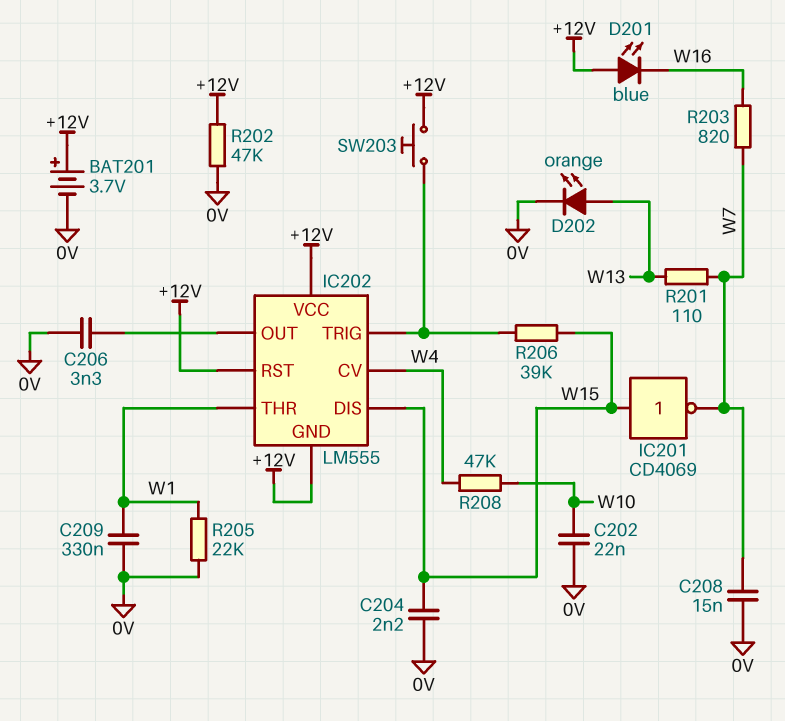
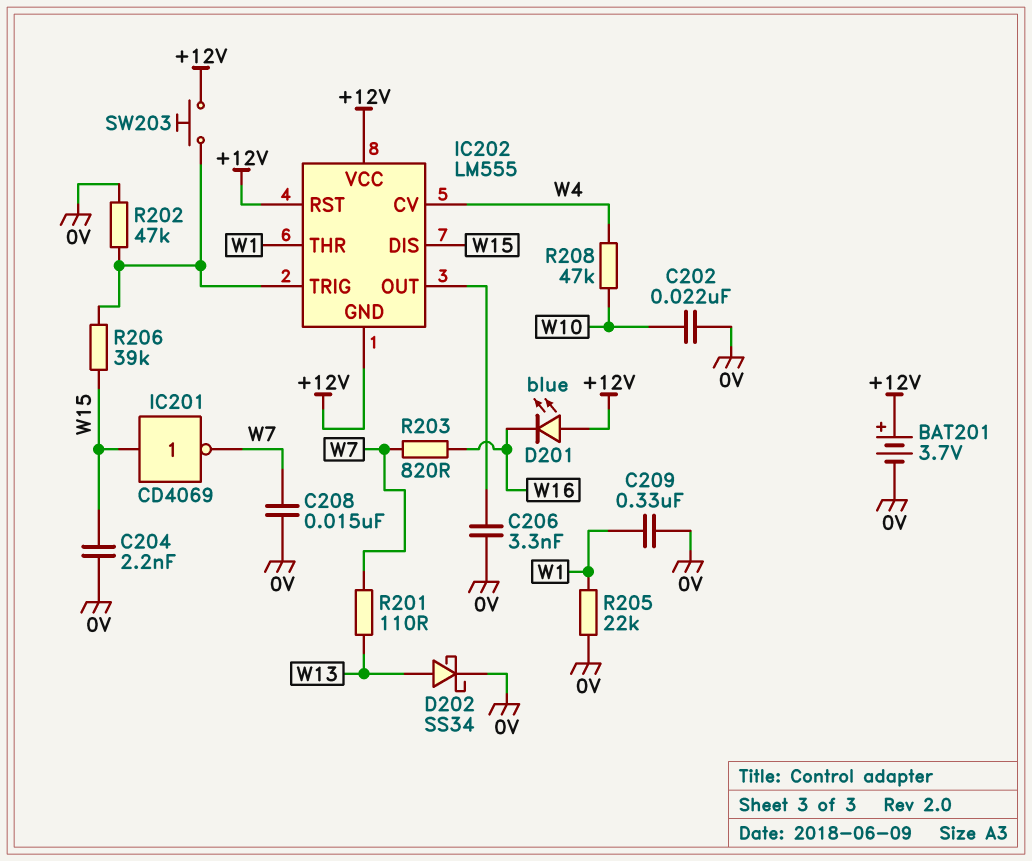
D202: LED orange (A W13, K 0V) -> schottky SS34 (A W13, K 0V)
R202: 47k (+12V, 0V) -> 47k (0V, IC202/TRIG)

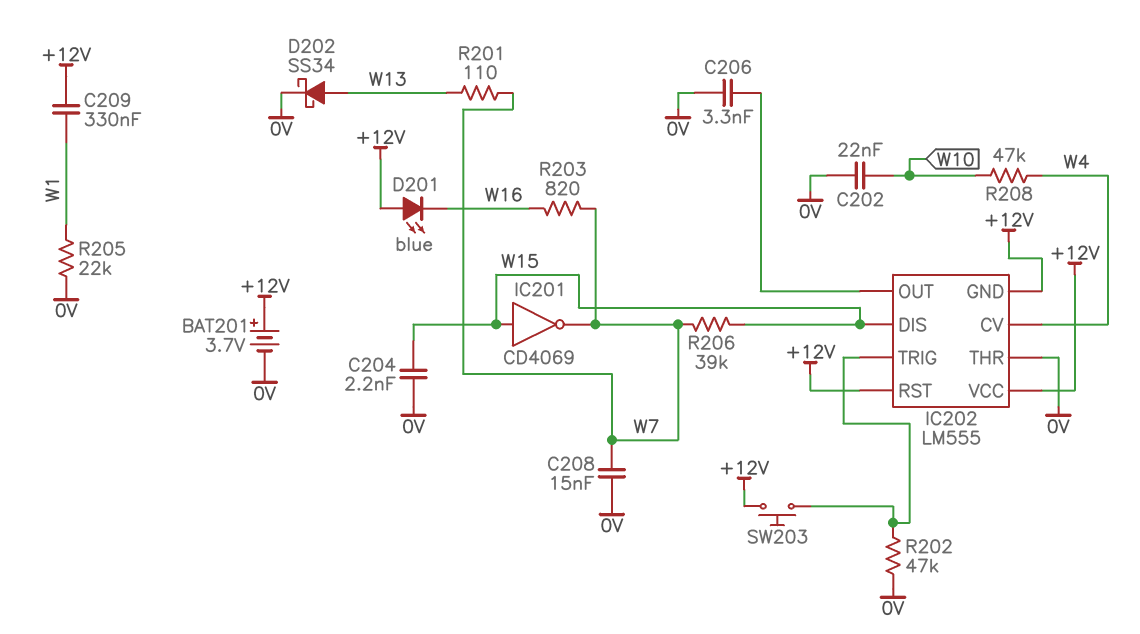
C209: 330nF (0V, W1) -> 330nF (+12V, W1)
IC202 pin THR: W1 -> 0V
R206: 39k (IC202/TRIG, W15) -> 39k (W7, W15)

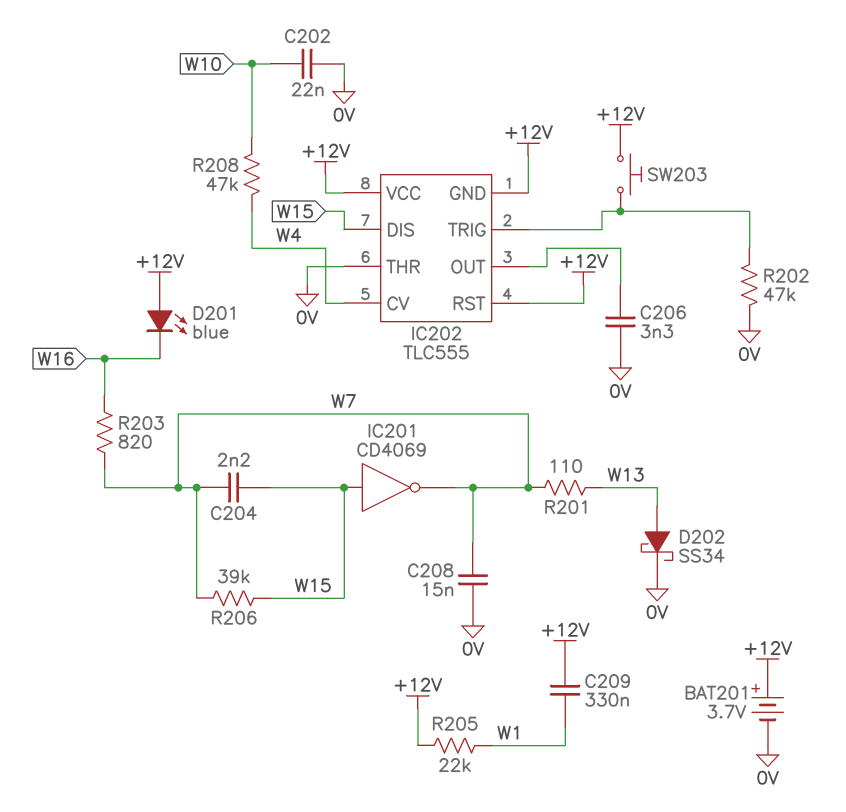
C204: 2.2nF (0V, W15) -> 2.2nF (W7, W15)
IC202: LM555 -> TLC555
R205: 22k (0V, W1) -> 22k (+12V, W1)

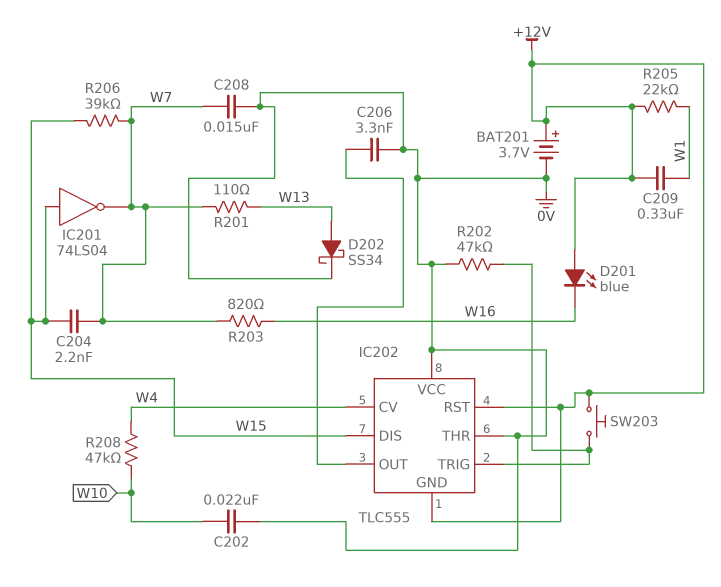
IC201: NOT CD4069 (in W15, out W7) -> NOT 74LS04 (in W15, out W7)
IC202 pin VCC: +12V -> 0V

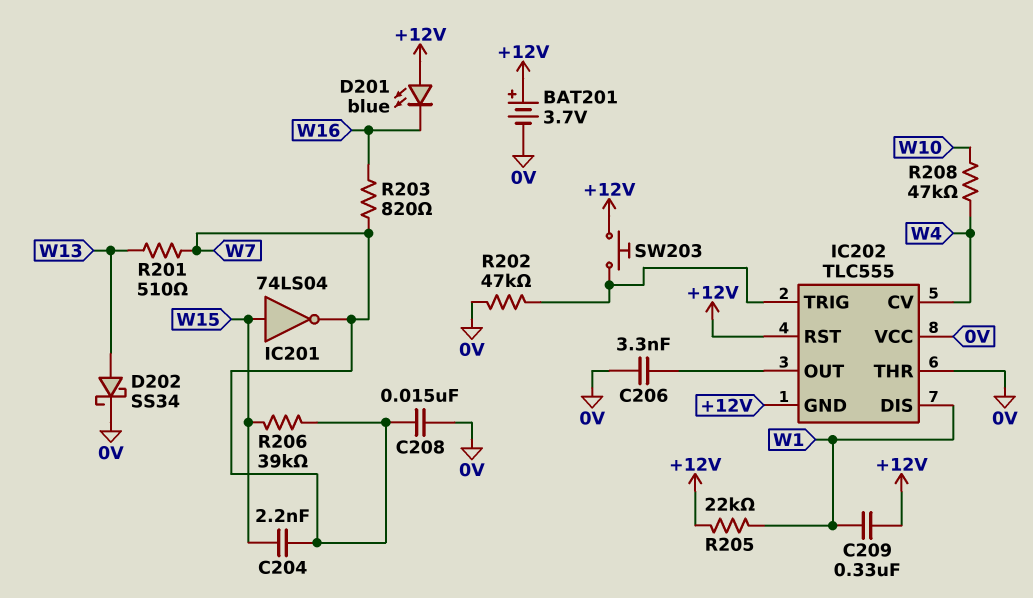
C202: 22nF (0V, W10) -> none
IC202 pin DIS: W15 -> W1
R201: 110 (W7, W13) -> 510 (W7, W13)

